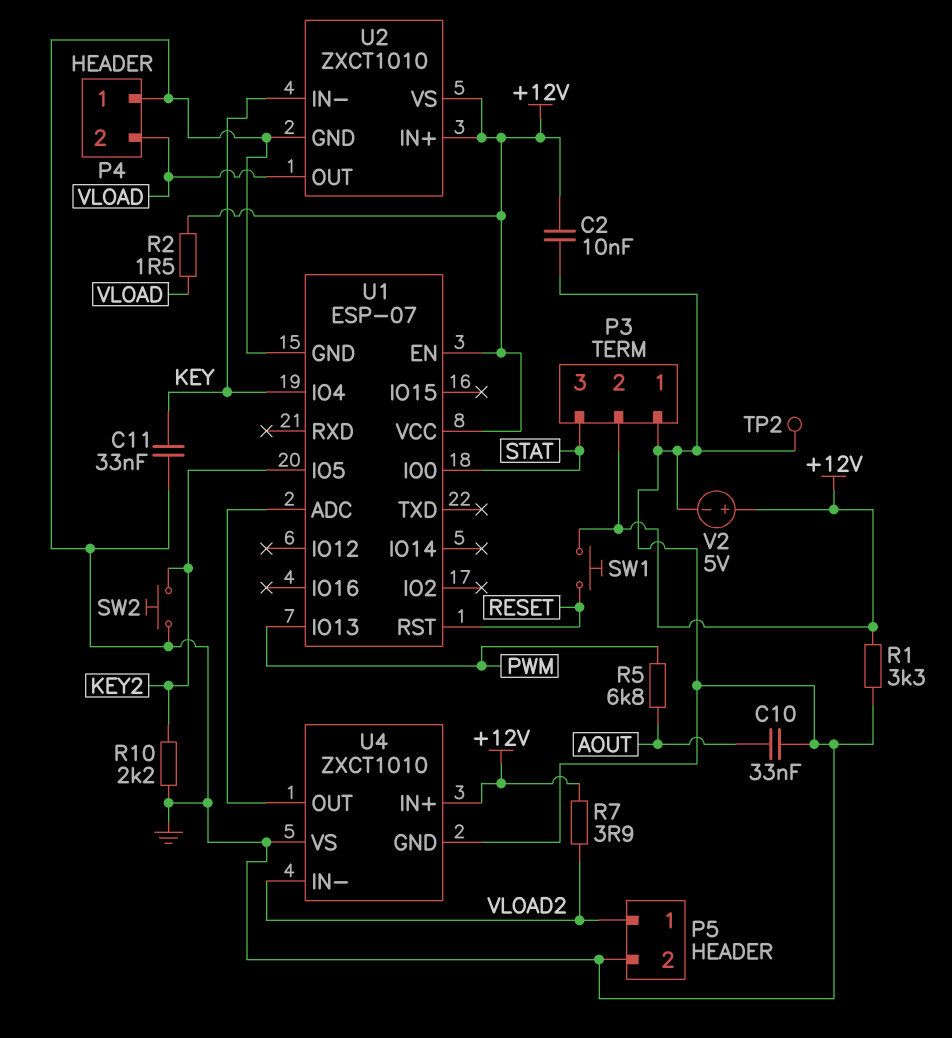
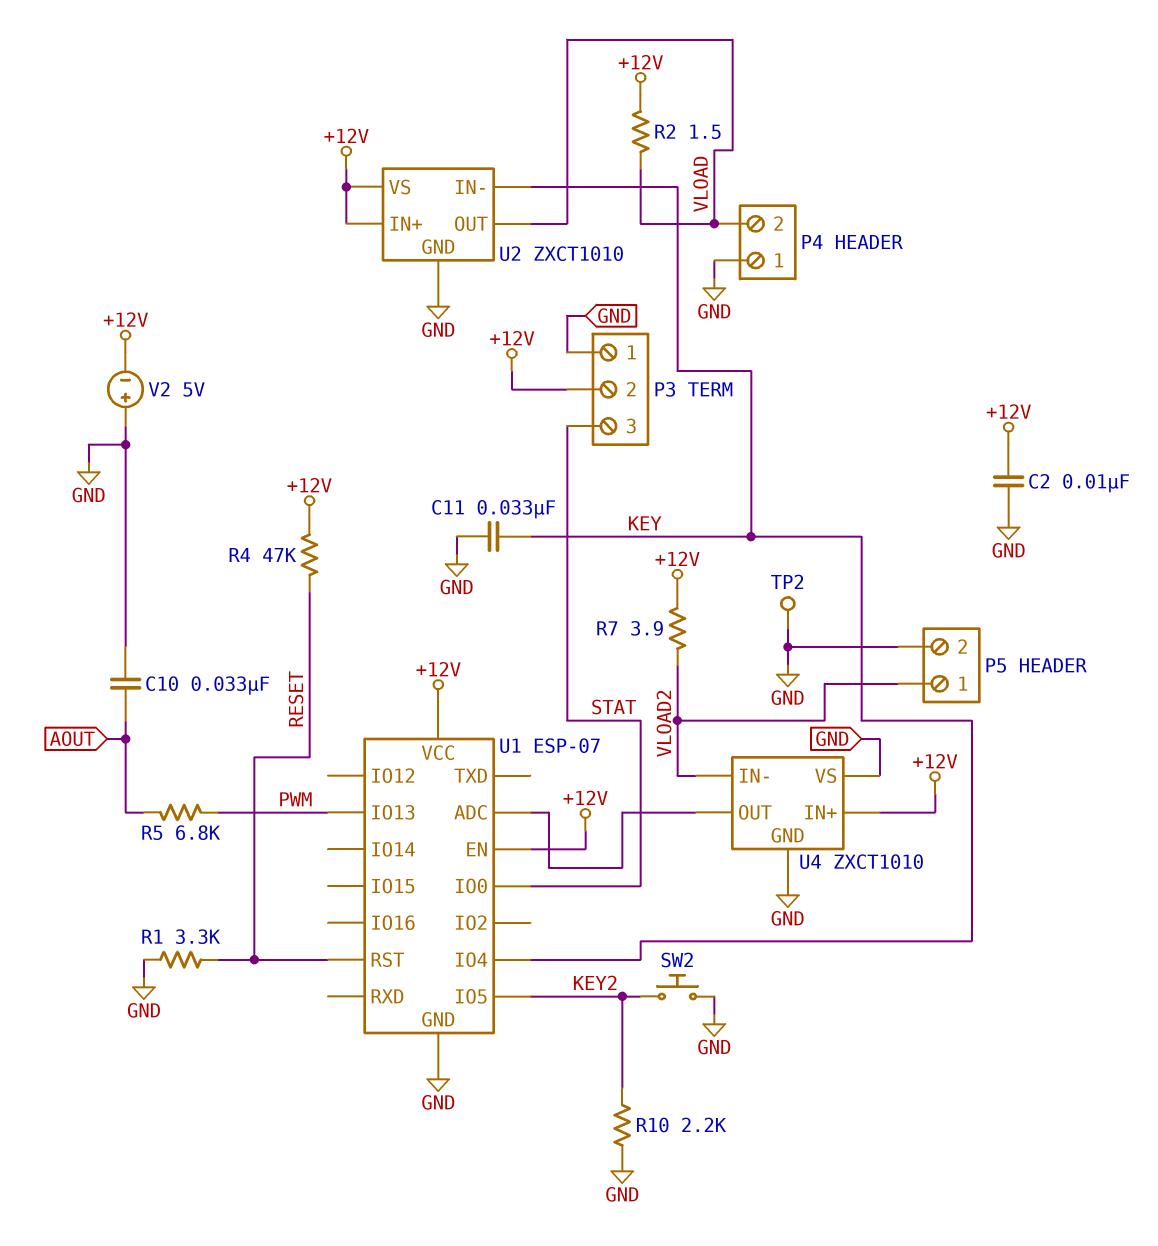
R1: 3.3k (+12V, GND) -> 3.3k (GND, RESET)
R4: none -> 47k (+12V, RESET)
SW1: button (+12V, RESET) -> none
V2: 5V (plus +12V, minus GND) -> 5V (plus GND, minus +12V)

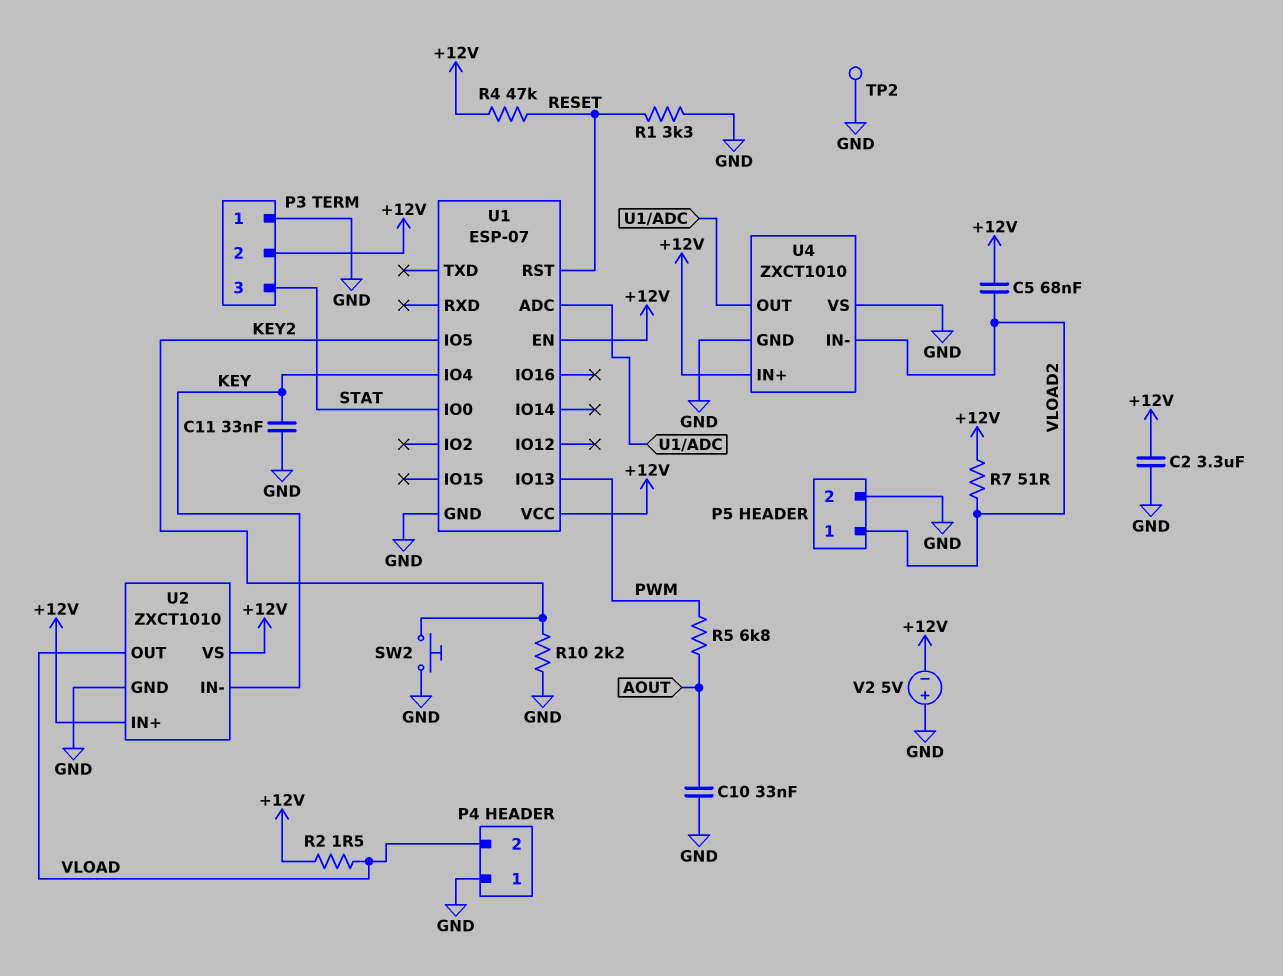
C2: 10nF (+12V, GND) -> 3.3uF (+12V, GND)
C5: none -> 68nF (+12V, VLOAD2)
R7: 3.9 (+12V, VLOAD2) -> 51 (+12V, VLOAD2)

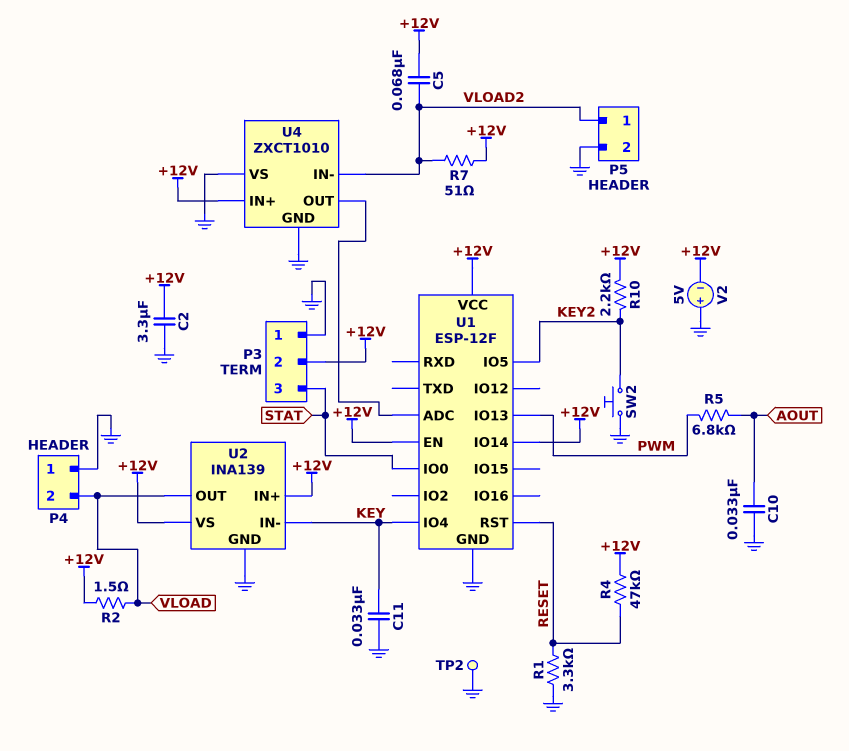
R10: 2.2k (GND, KEY2) -> 2.2k (+12V, KEY2)
U1: ESP-07 -> ESP-12F
U1 pin IO14: none -> +12V
U2: ZXCT1010 -> INA139

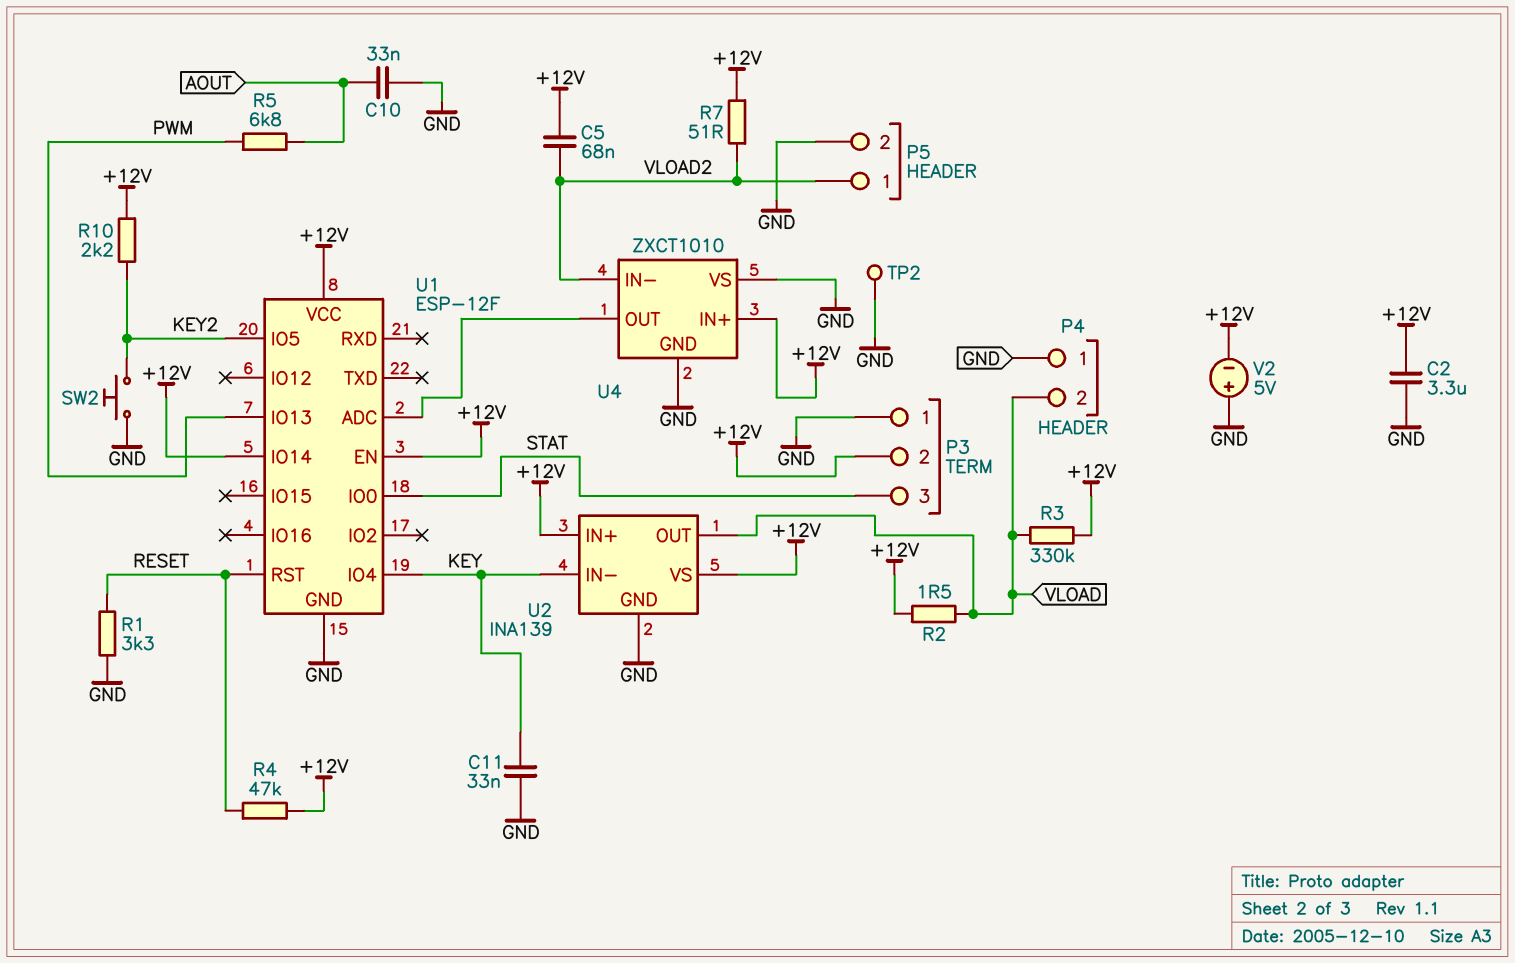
R3: none -> 330k (+12V, VLOAD)

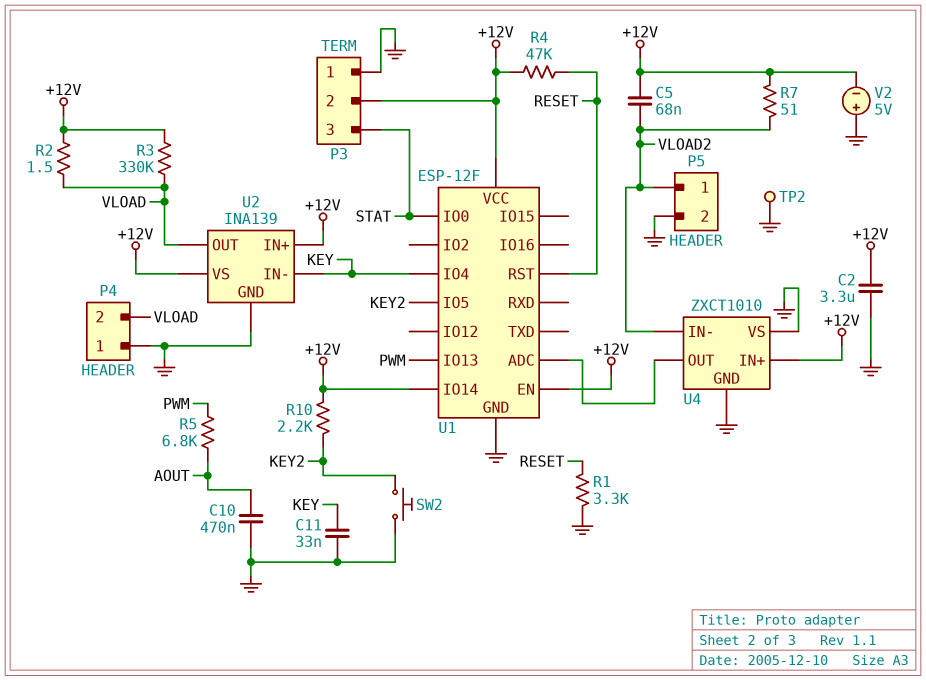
C10: 33nF (AOUT, GND) -> 470nF (AOUT, GND)

